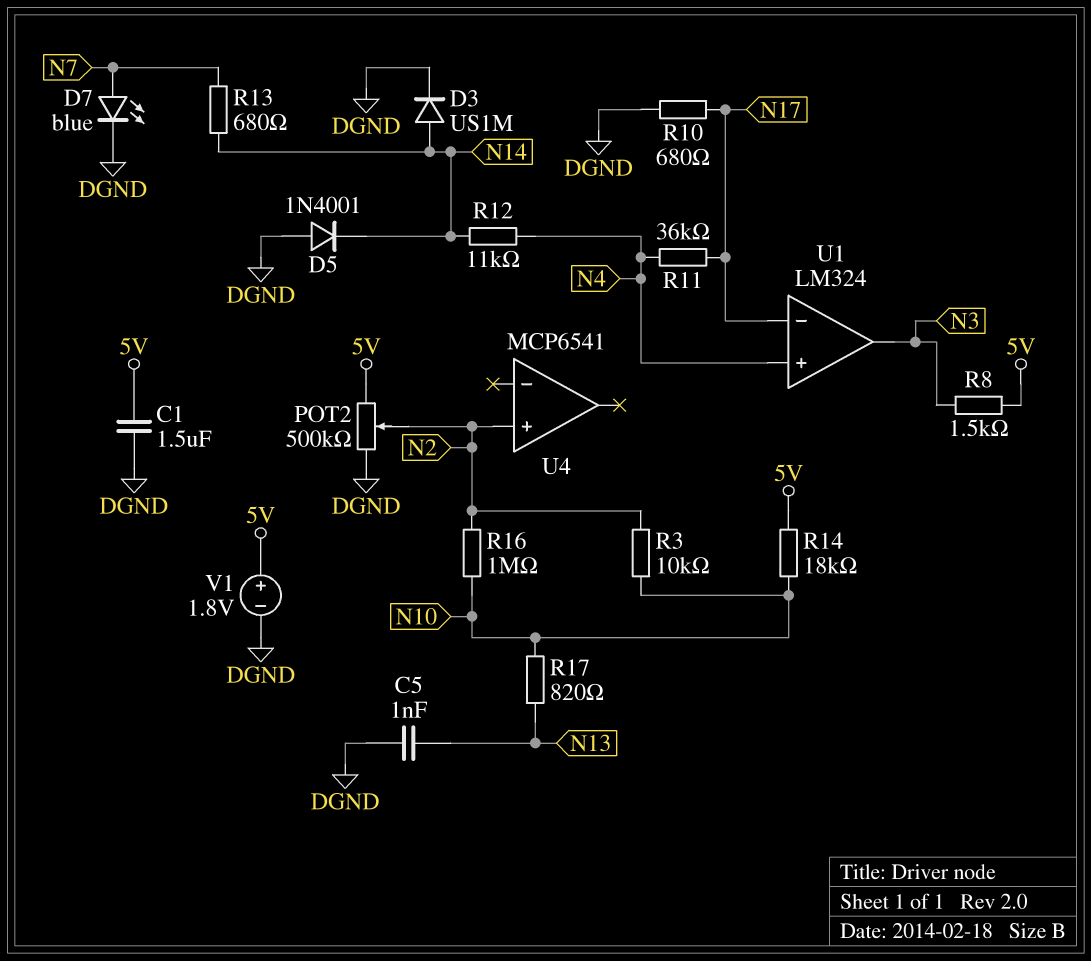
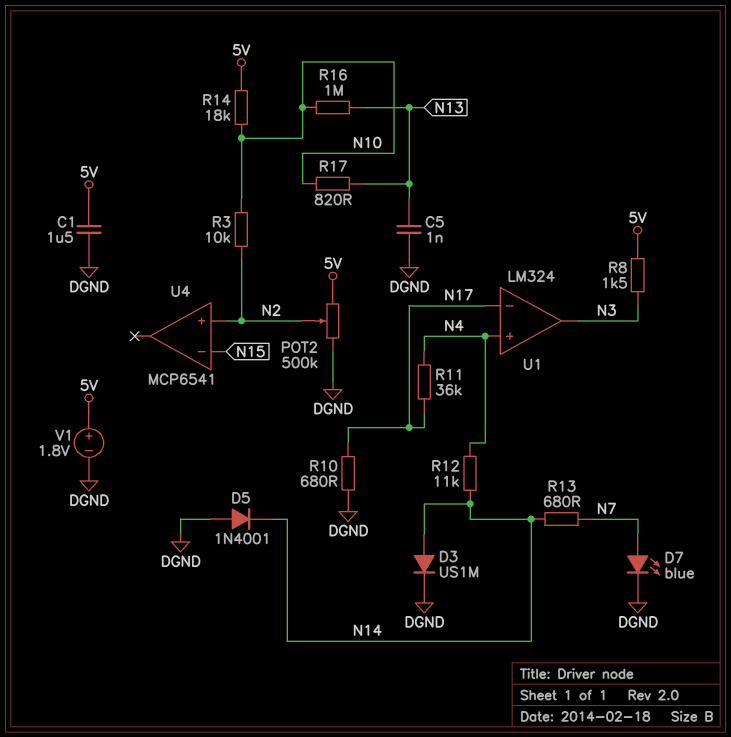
R16: 1M (N2, N10) -> 1M (N10, N13)
U4 pin in-: none -> N15

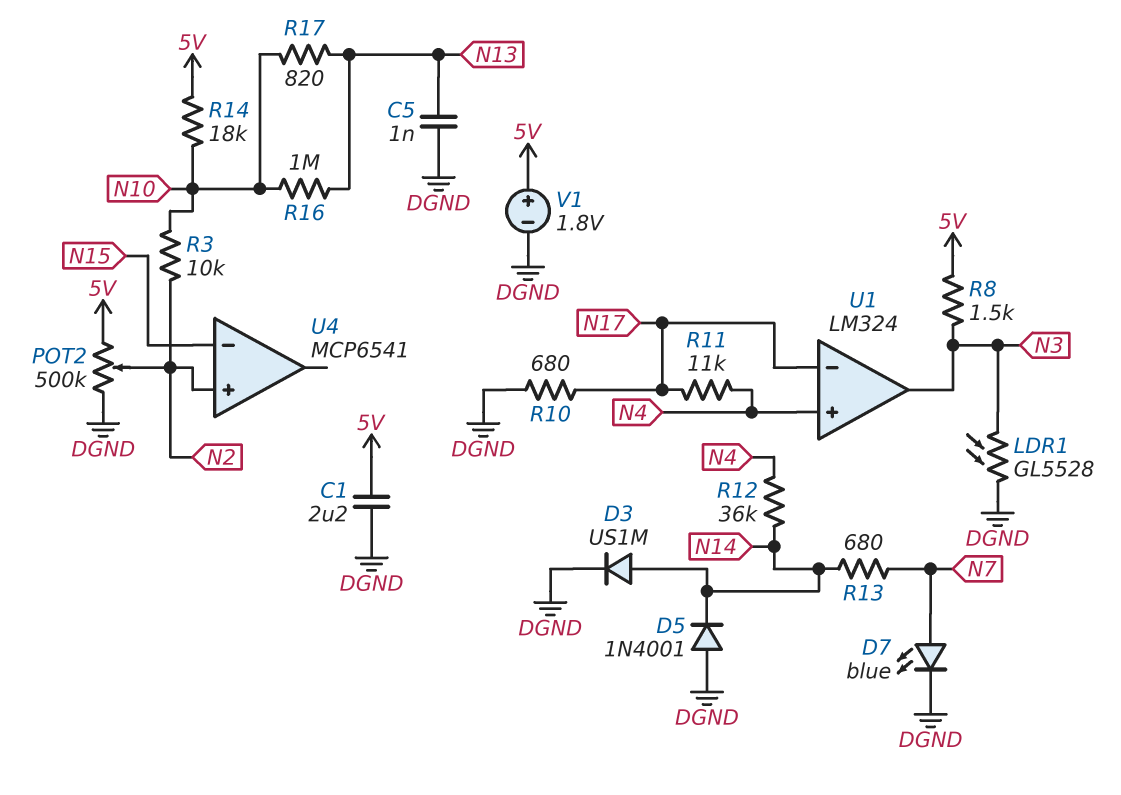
C1: 1.5uF (5V, DGND) -> 2.2uF (5V, DGND)
LDR1: none -> GL5528 (DGND, N3)
R11: 36k (N4, N17) -> 11k (N4, N17)
R12: 11k (N4, N14) -> 36k (N4, N14)

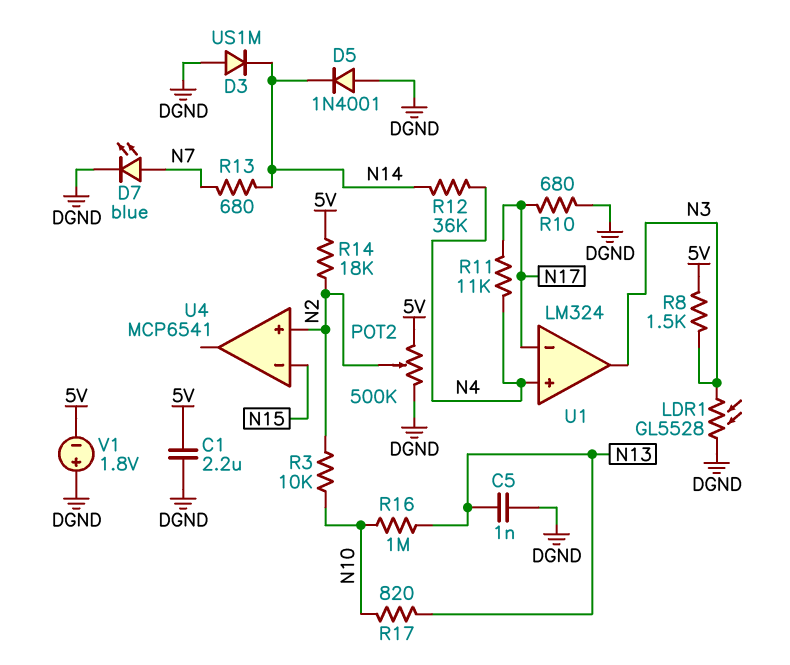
D3: diode US1M (A N14, K DGND) -> diode US1M (A DGND, K N14)
R14: 18k (5V, N10) -> 18k (5V, N2)
V1: 1.8V (plus 5V, minus DGND) -> 1.8V (plus DGND, minus 5V)

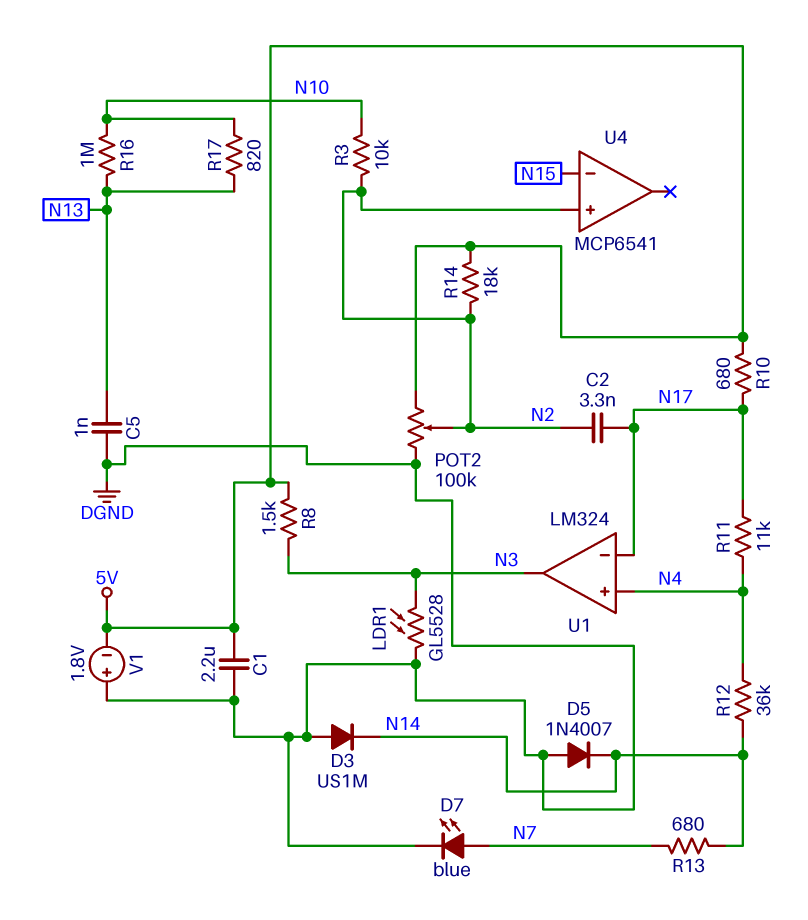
C2: none -> 3.3nF (N2, N17)
D5: diode 1N4001 (A DGND, K N14) -> diode 1N4007 (A DGND, K N14)
POT2: 500k (5V, DGND, wiper N2) -> 100k (5V, DGND, wiper N2)
R10: 680 (DGND, N17) -> 680 (5V, N17)

